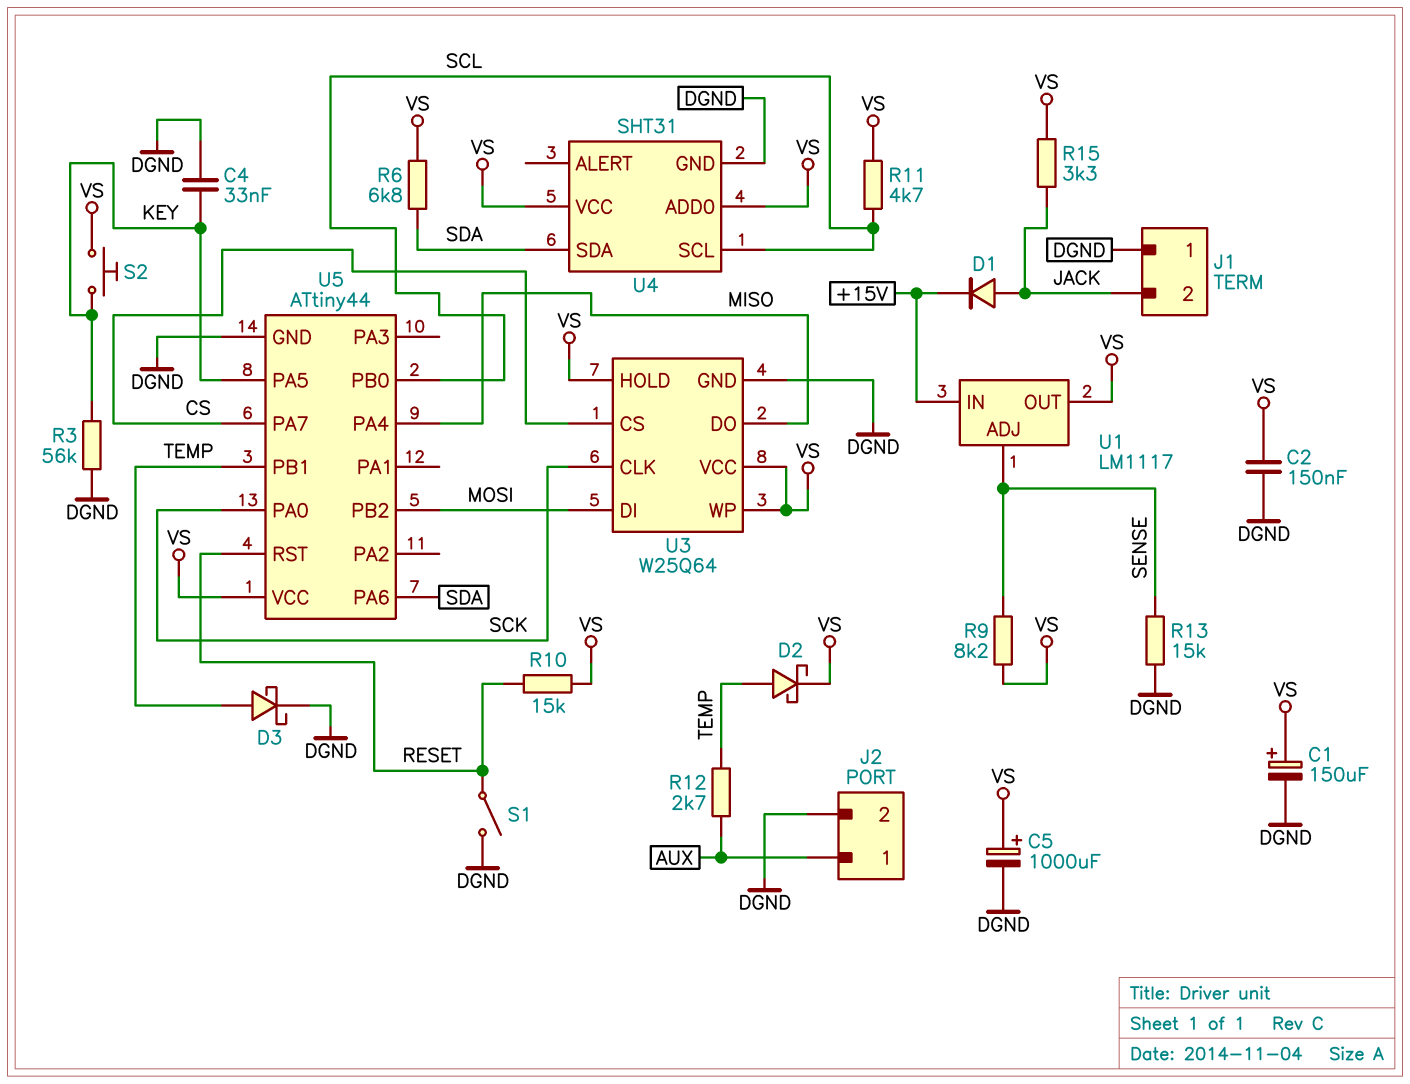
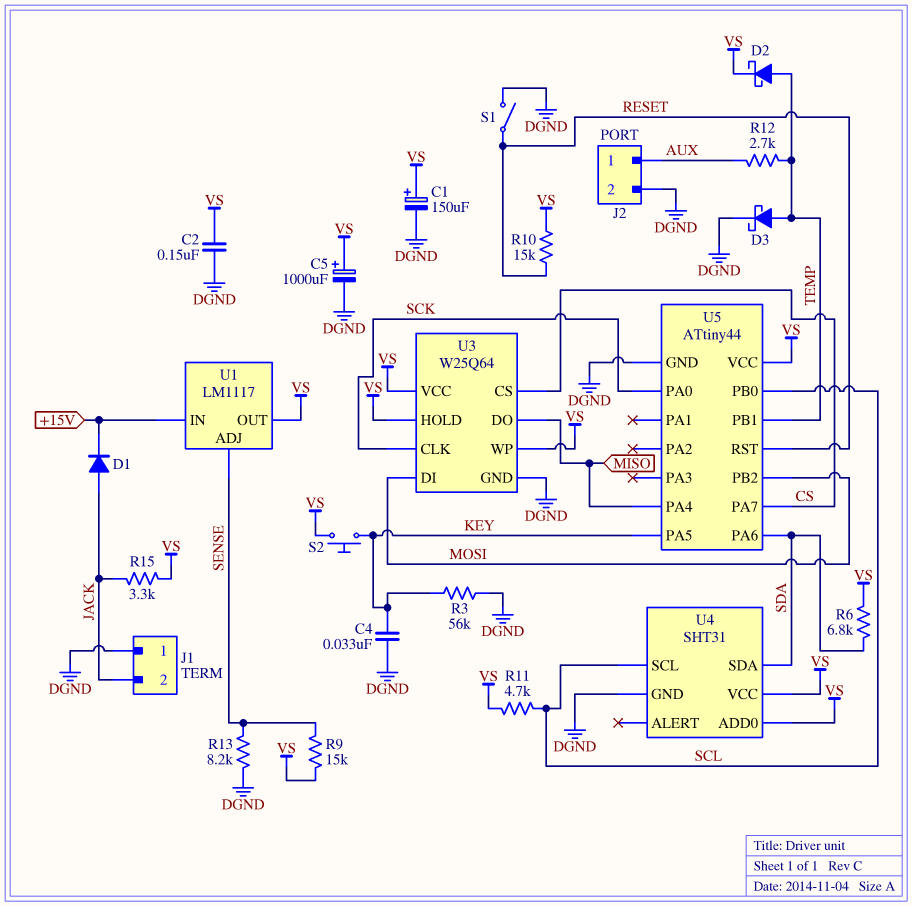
R9: 8.2k (SENSE, VS) -> 15k (SENSE, VS)
R13: 15k (DGND, SENSE) -> 8.2k (DGND, SENSE)

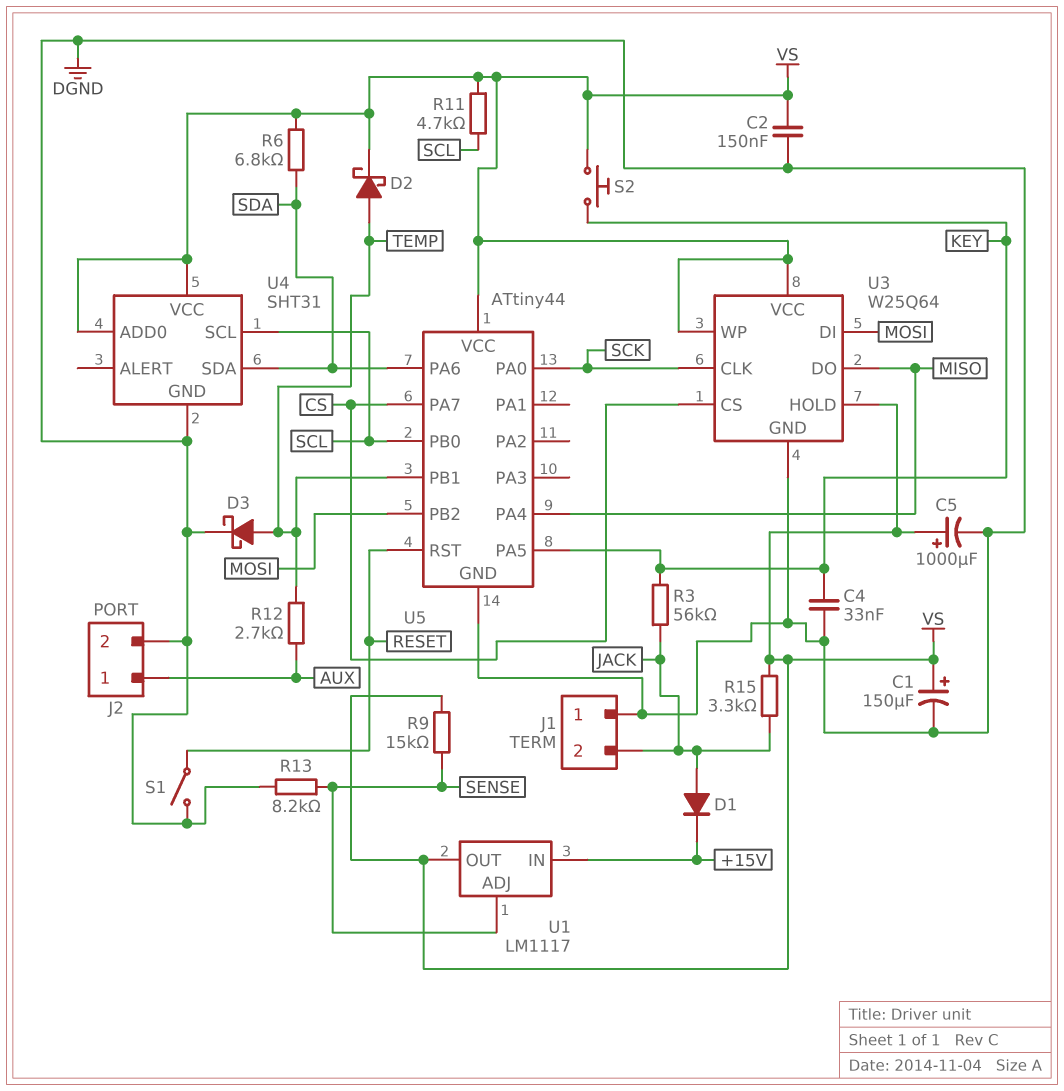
R3: 56k (DGND, KEY) -> 56k (JACK, KEY)
R10: 15k (RESET, VS) -> none

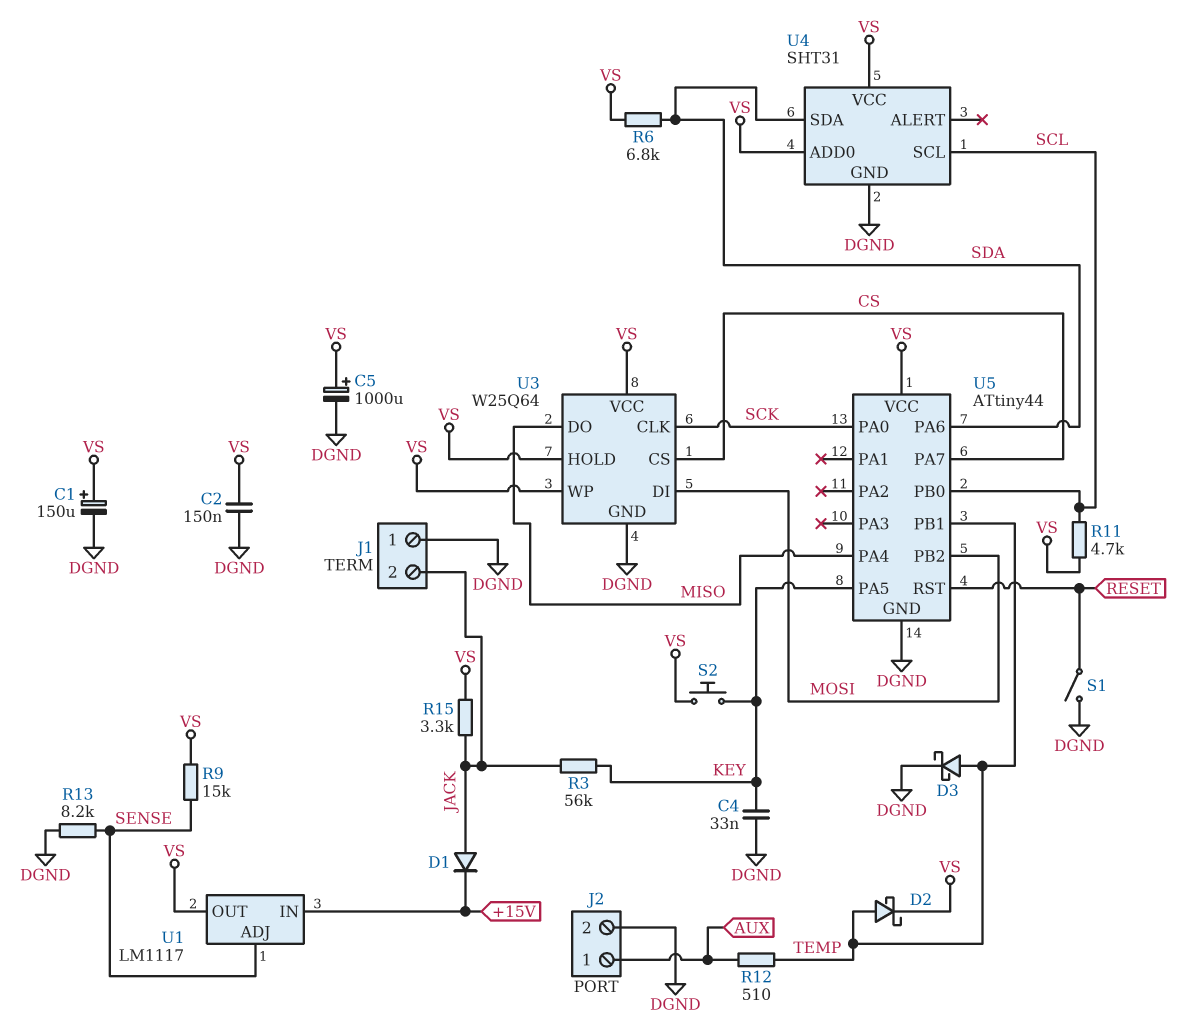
R12: 2.7k (AUX, TEMP) -> 510 (AUX, TEMP)

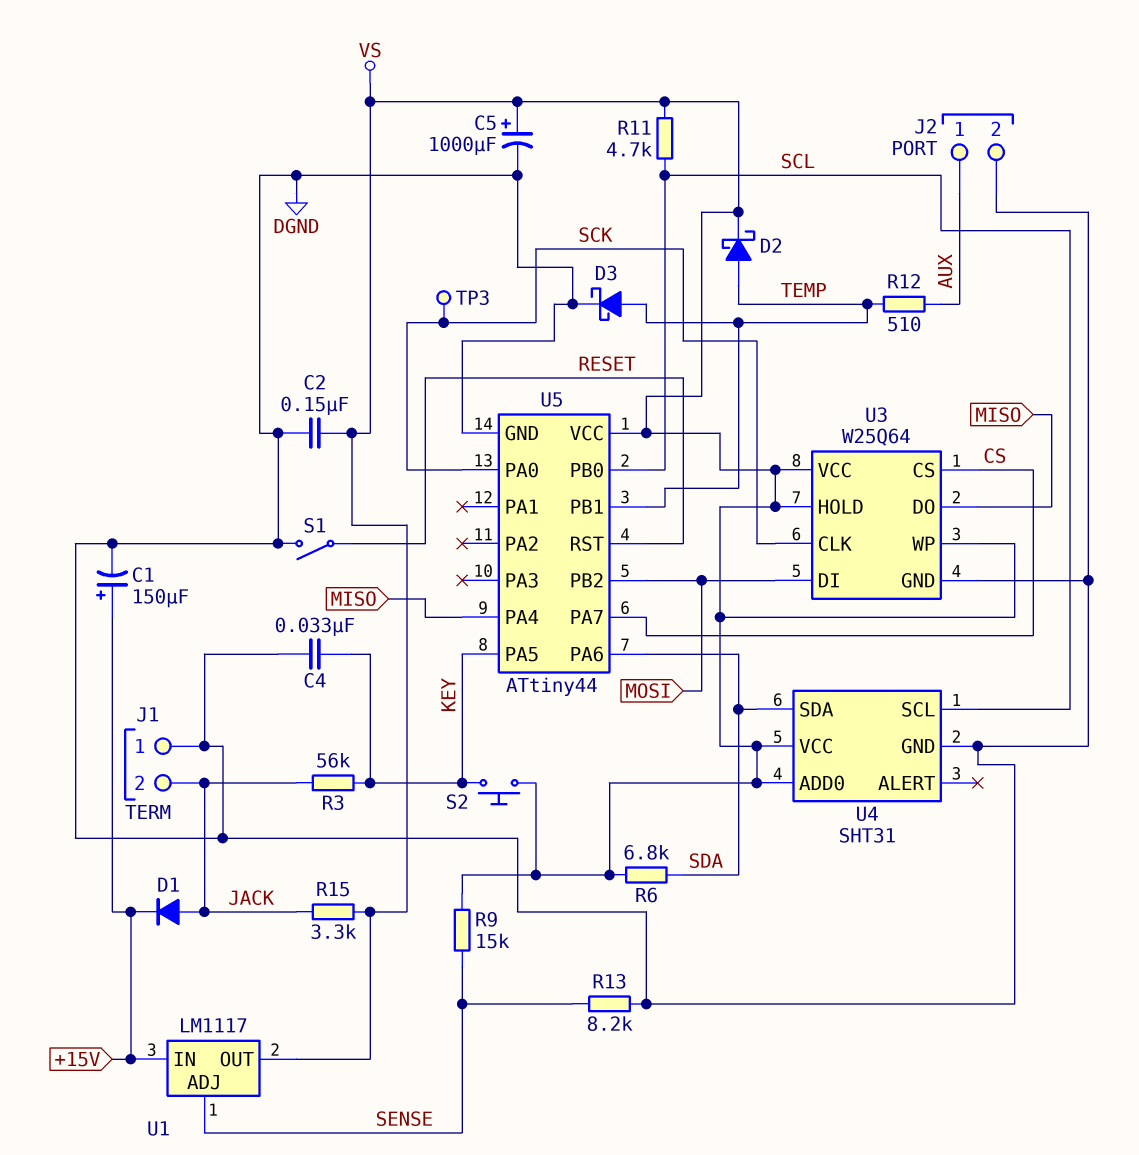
C1: 150uF (plus VS, minus DGND) -> 150uF (plus +15V, minus DGND)
TP3: none -> test point (SCK)

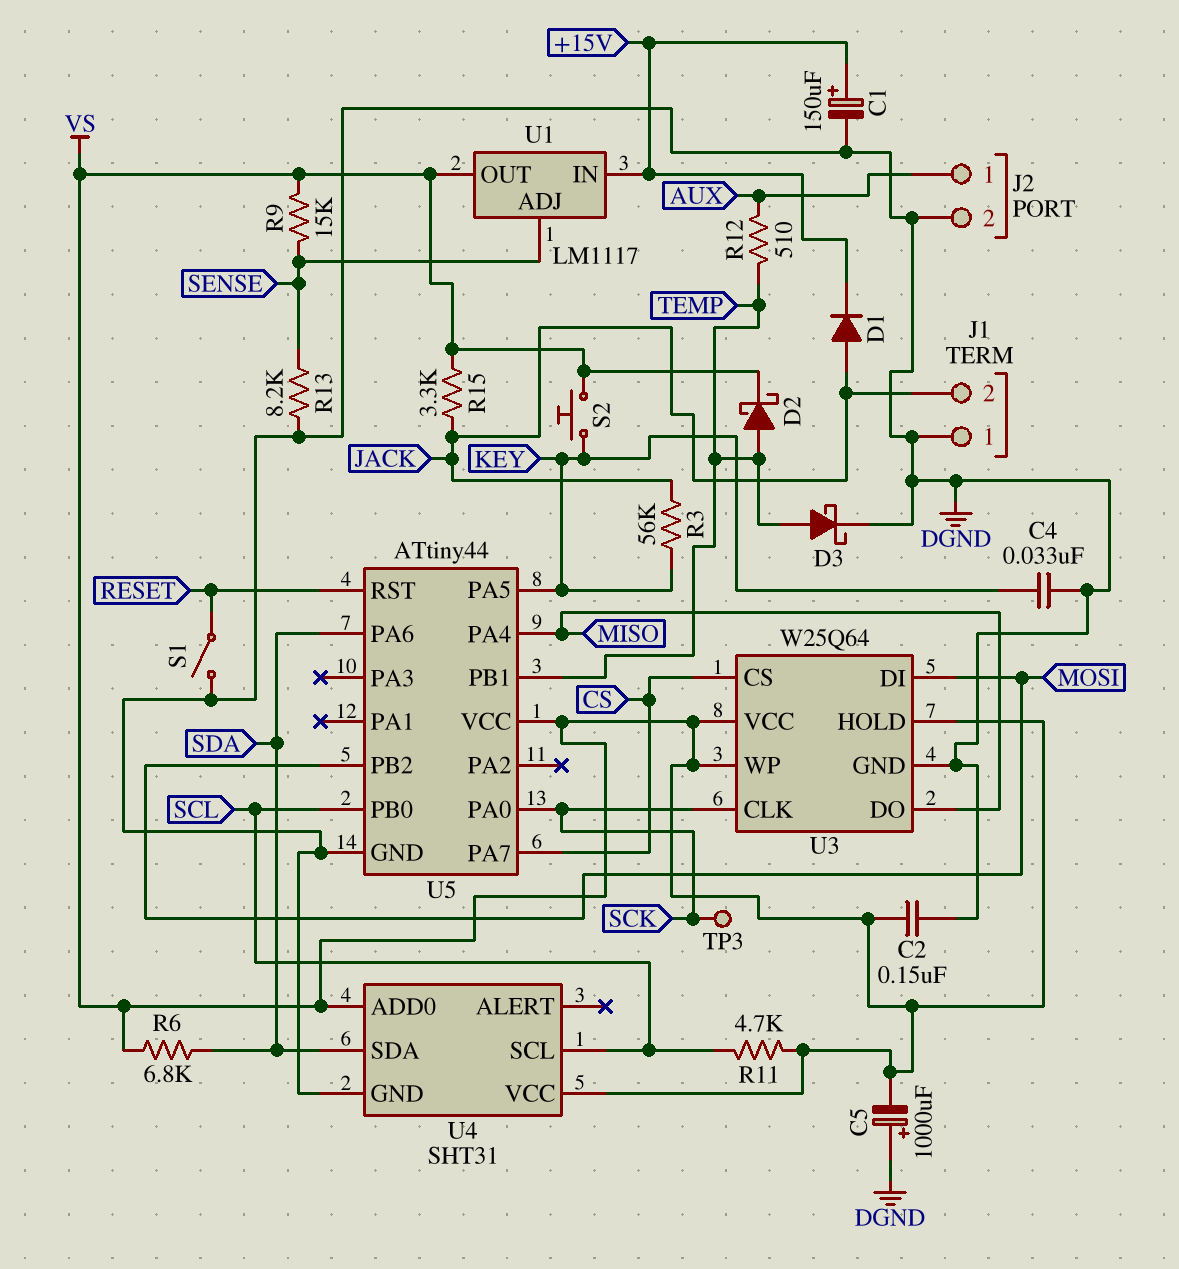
C5: 1000uF (plus VS, minus DGND) -> 1000uF (plus DGND, minus VS)

